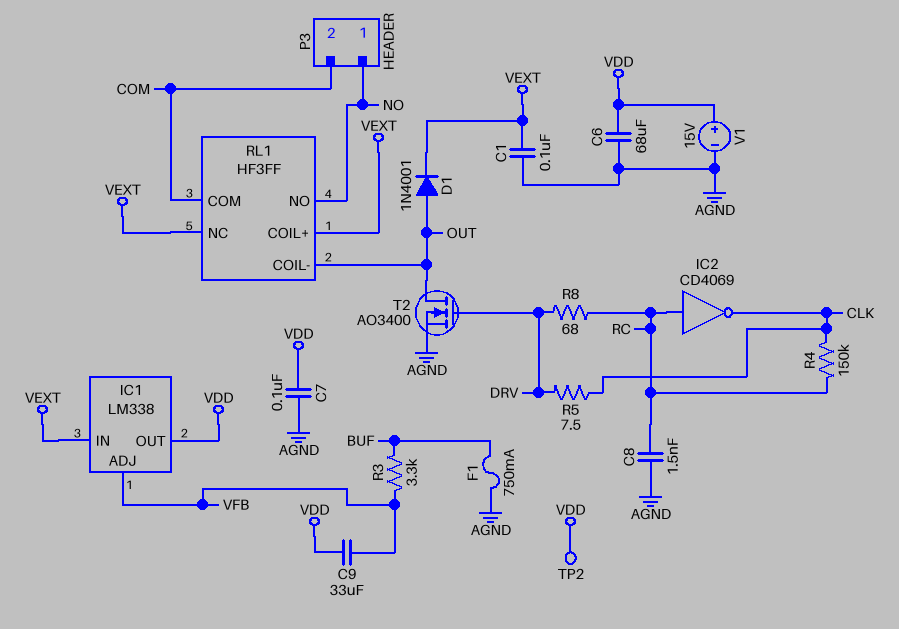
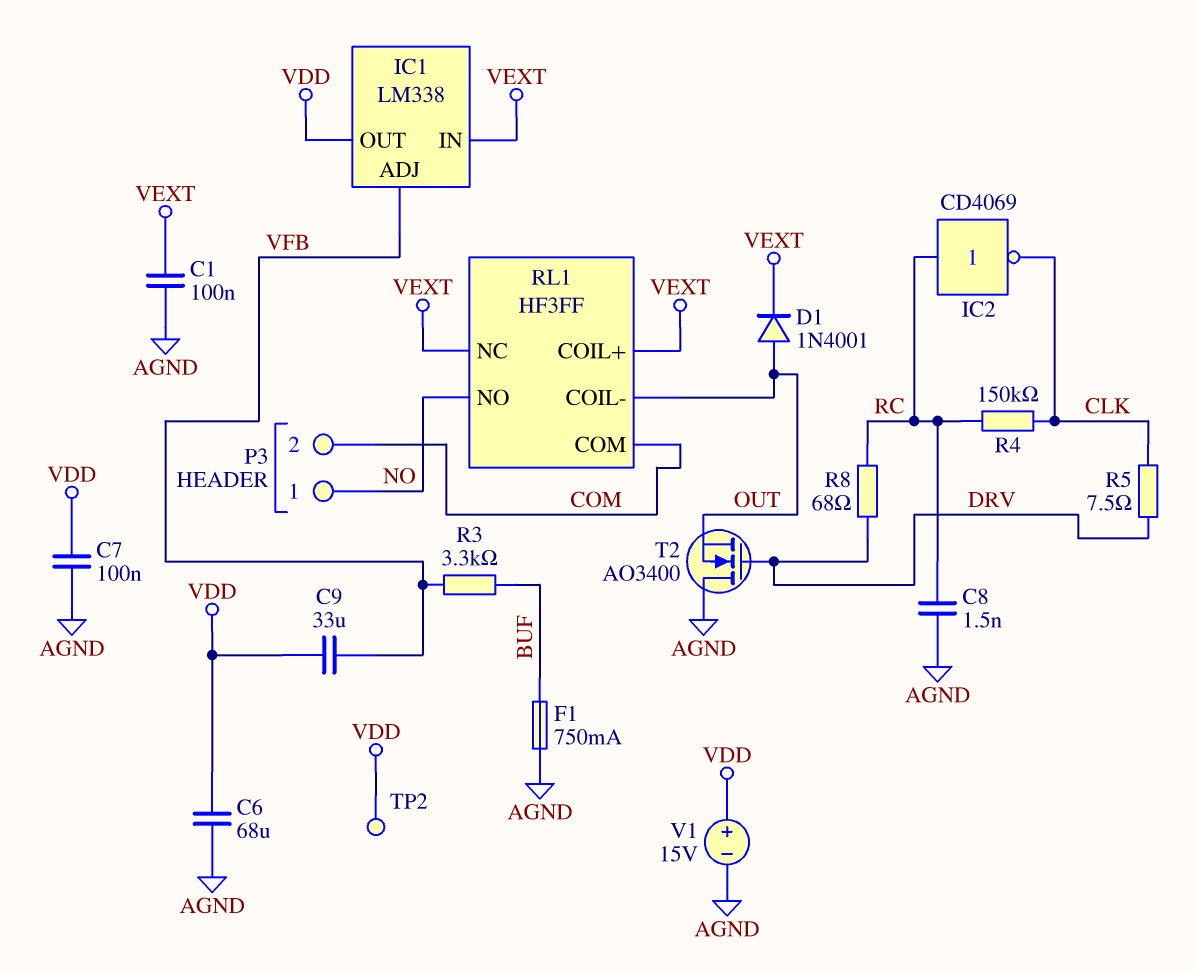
T2: NMOS AO3400 (G DRV, D OUT, S AGND) -> NMOS AO3400 (G DRV, D AGND, S OUT)

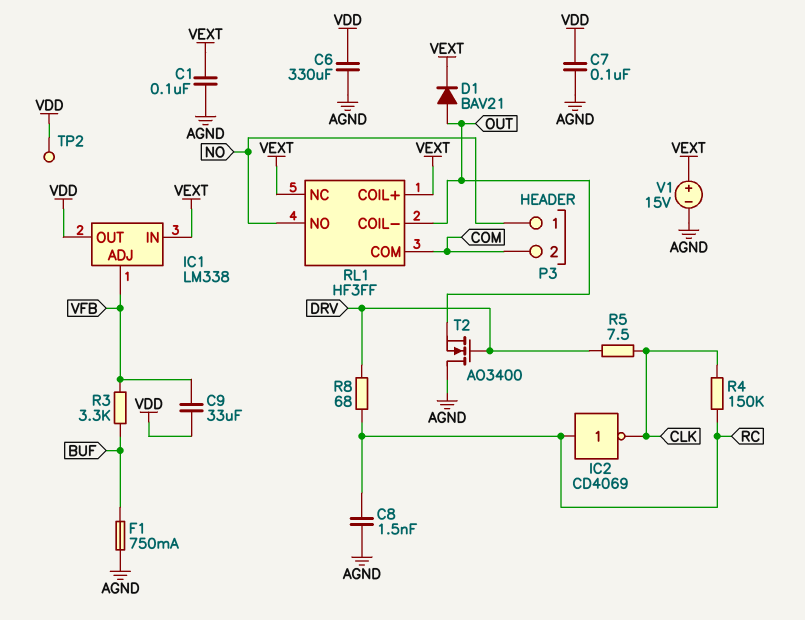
C6: 68uF (AGND, VDD) -> 330uF (AGND, VDD)
D1: diode 1N4001 (A OUT, K VEXT) -> diode BAV21 (A OUT, K VEXT)
V1: 15V (plus VDD, minus AGND) -> 15V (plus VEXT, minus AGND)

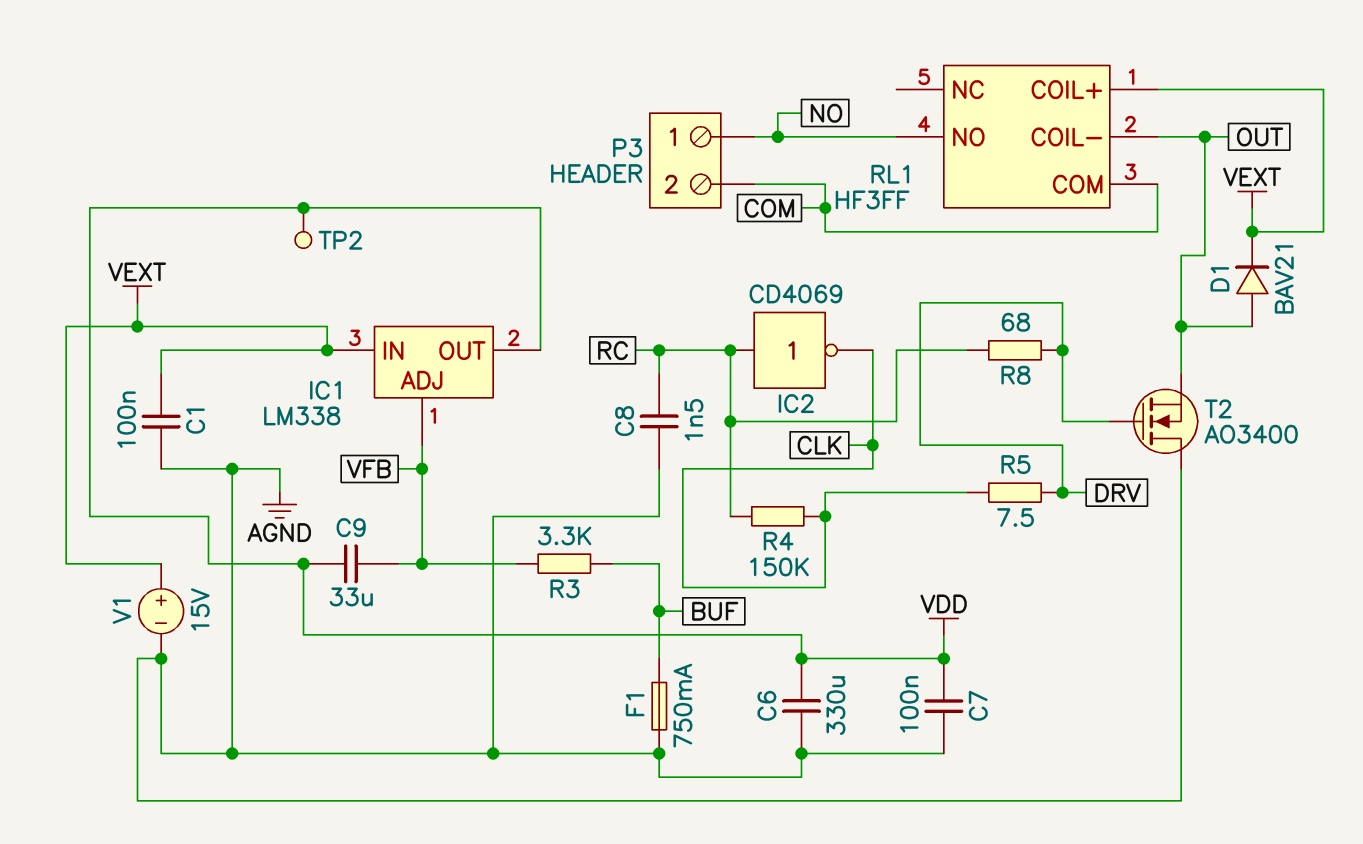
RL1 pin NC: VEXT -> none

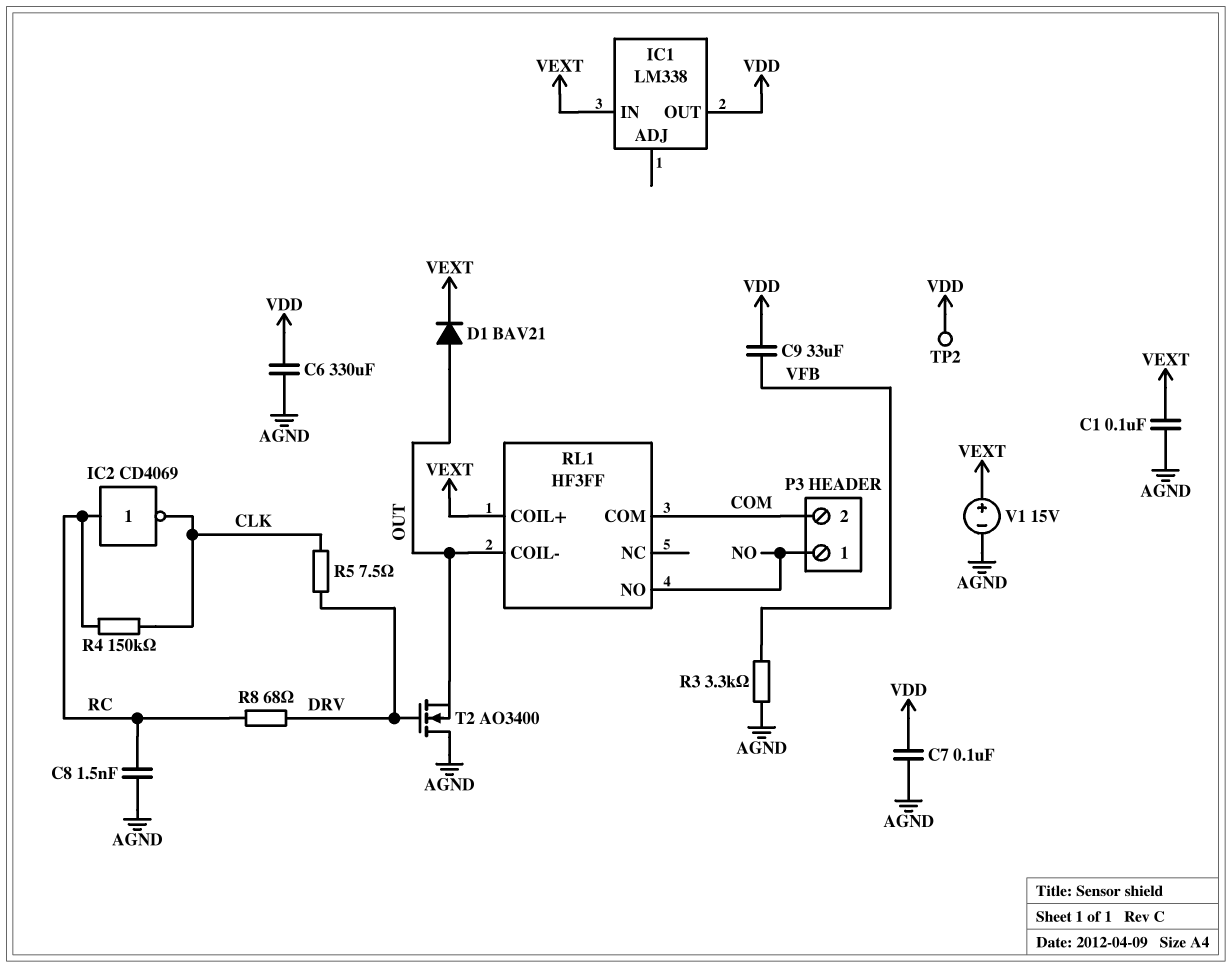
F1: 750mA (AGND, BUF) -> none
IC1 pin ADJ: VFB -> none
R3: 3.3k (BUF, VFB) -> 3.3k (AGND, VFB)

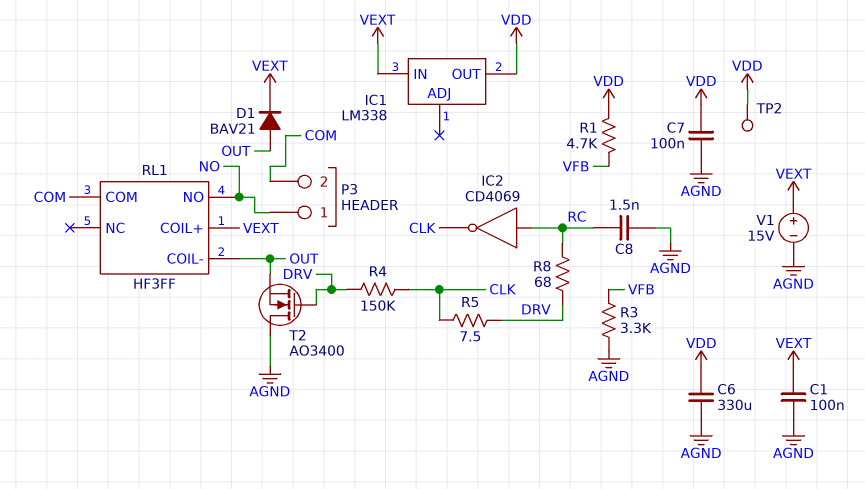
C9: 33uF (VDD, VFB) -> none
R1: none -> 4.7k (VDD, VFB)
R4: 150k (CLK, RC) -> 150k (CLK, DRV)

